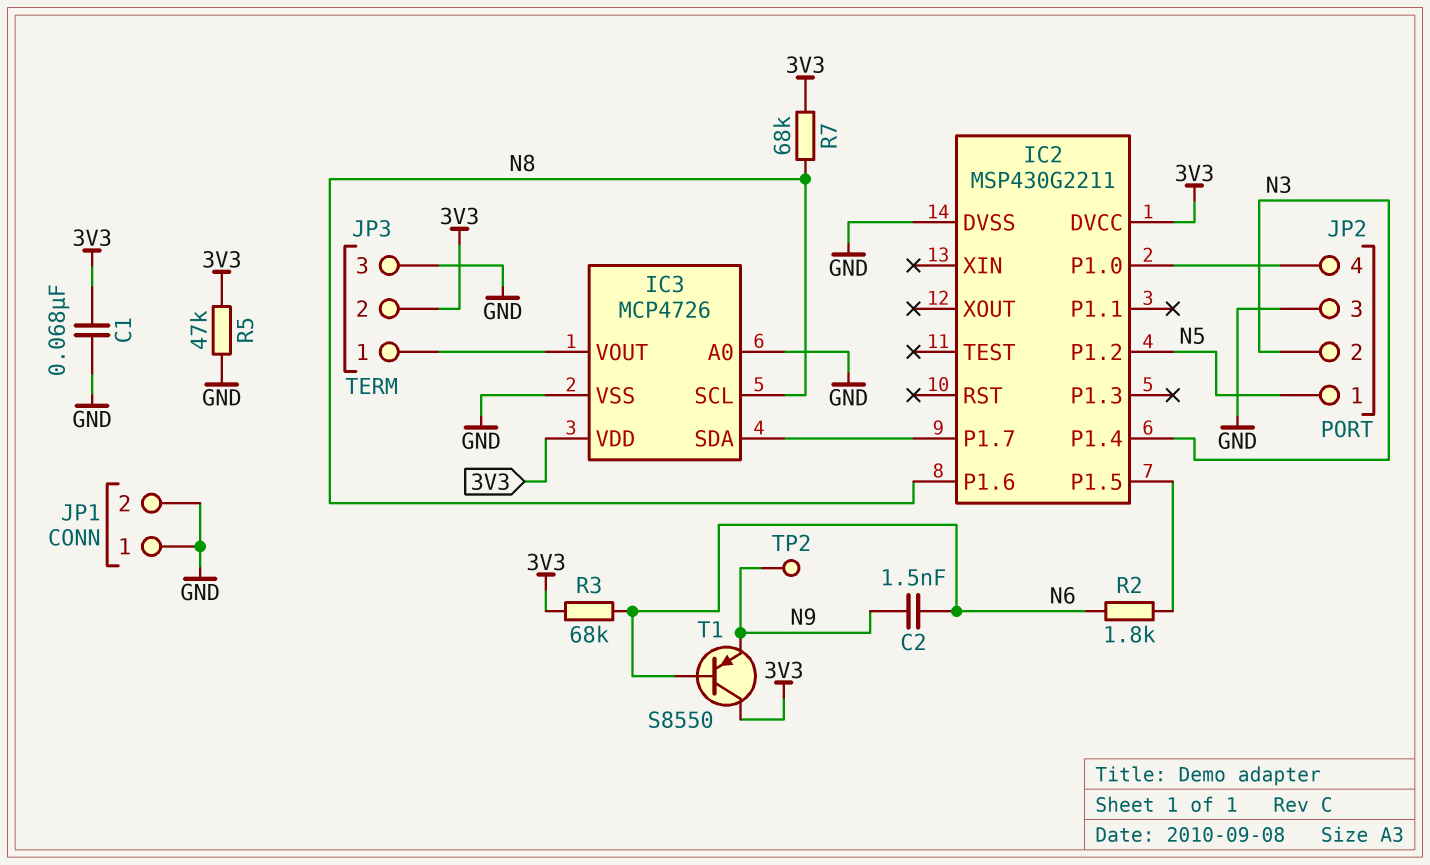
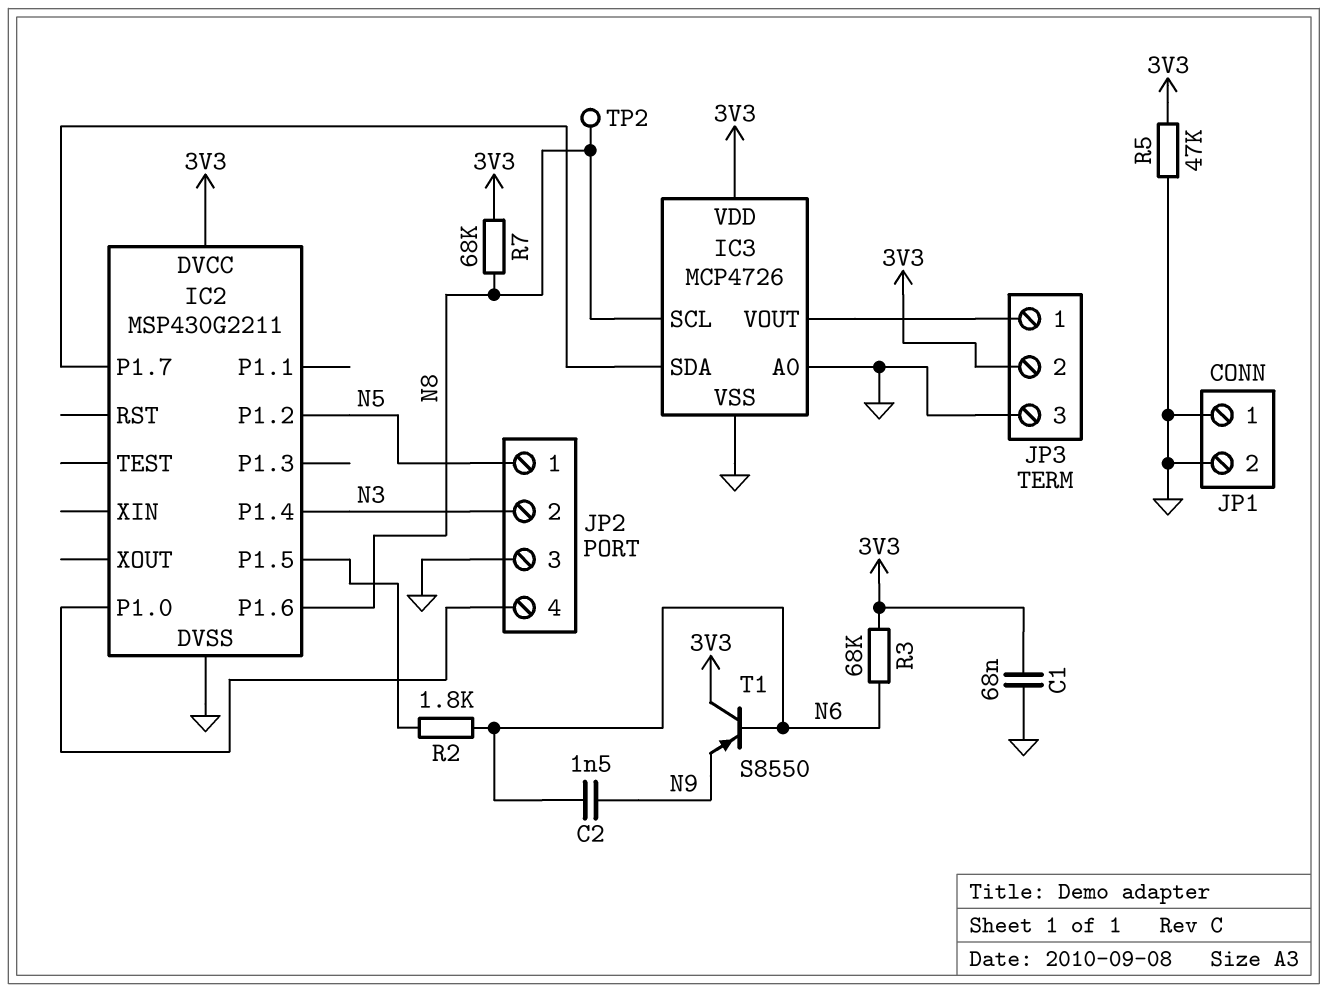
TP2: test point (N9) -> test point (N8)

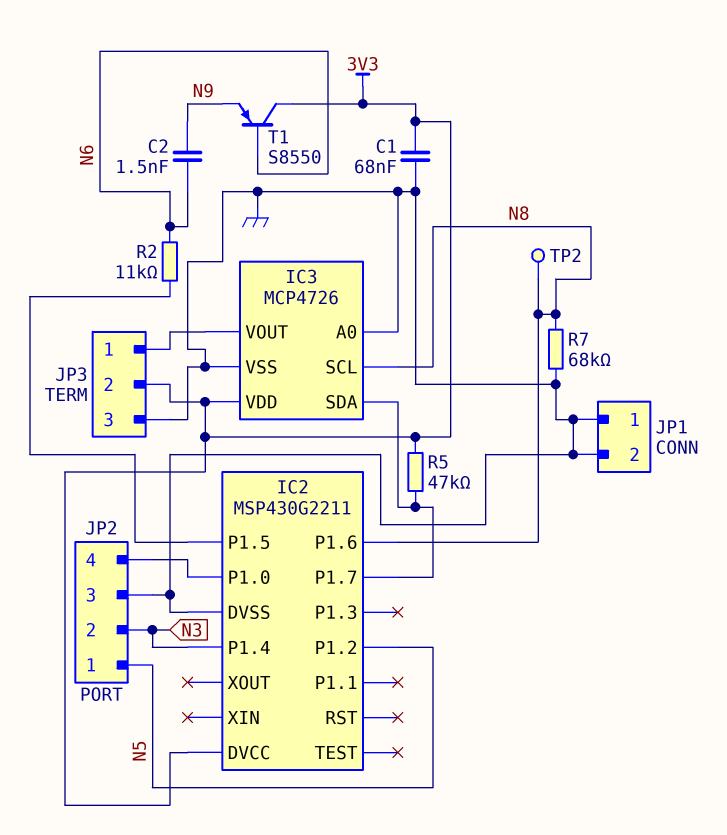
R2: 1.8k (IC2/P1.5, N6) -> 11k (IC2/P1.5, N6)
R3: 68k (3V3, N6) -> none
R5: 47k (3V3, GND) -> 47k (3V3, IC2/P1.7)
R7: 68k (3V3, N8) -> 68k (GND, N8)

